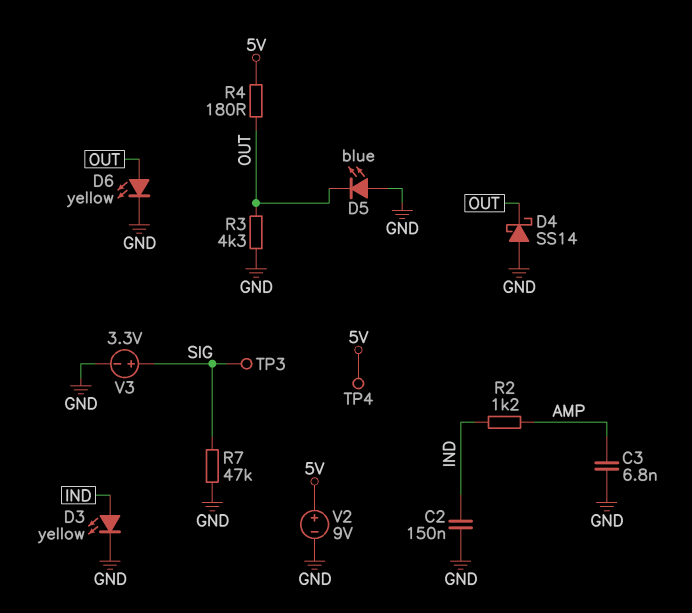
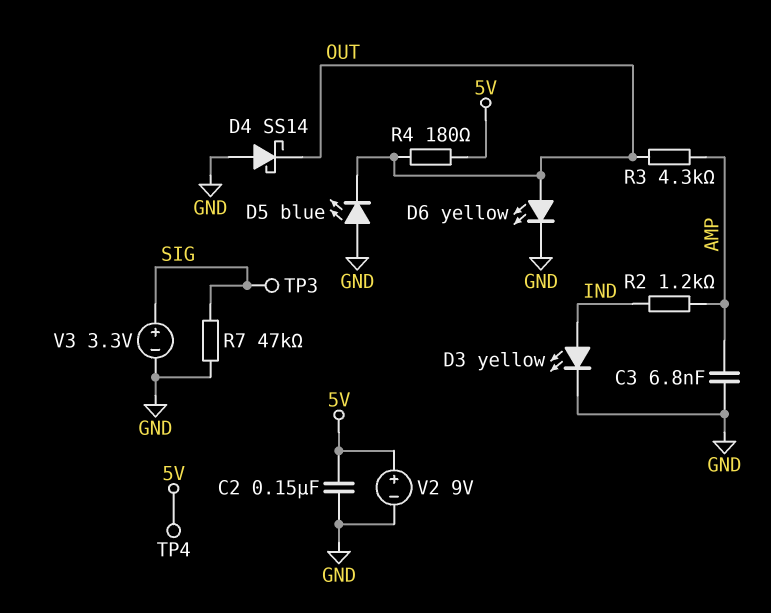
C2: 150nF (GND, IND) -> 150nF (5V, GND)
R3: 4.3k (GND, OUT) -> 4.3k (AMP, OUT)

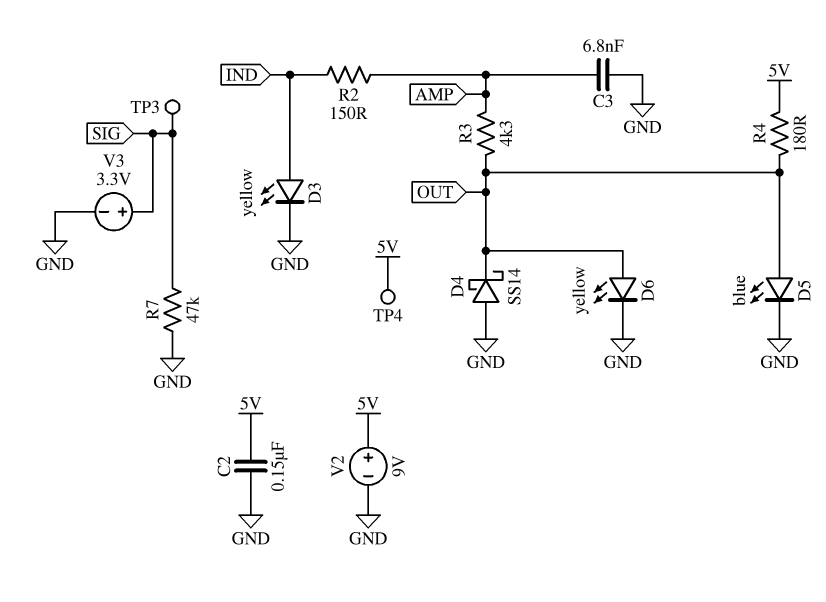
D5: LED blue (A GND, K OUT) -> LED blue (A OUT, K GND)
R2: 1.2k (AMP, IND) -> 150 (AMP, IND)

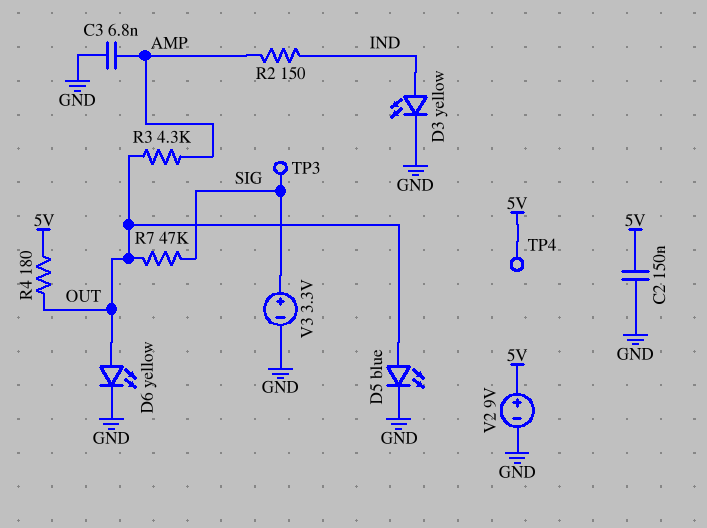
D4: schottky SS14 (A GND, K OUT) -> none
R7: 47k (GND, SIG) -> 47k (OUT, SIG)

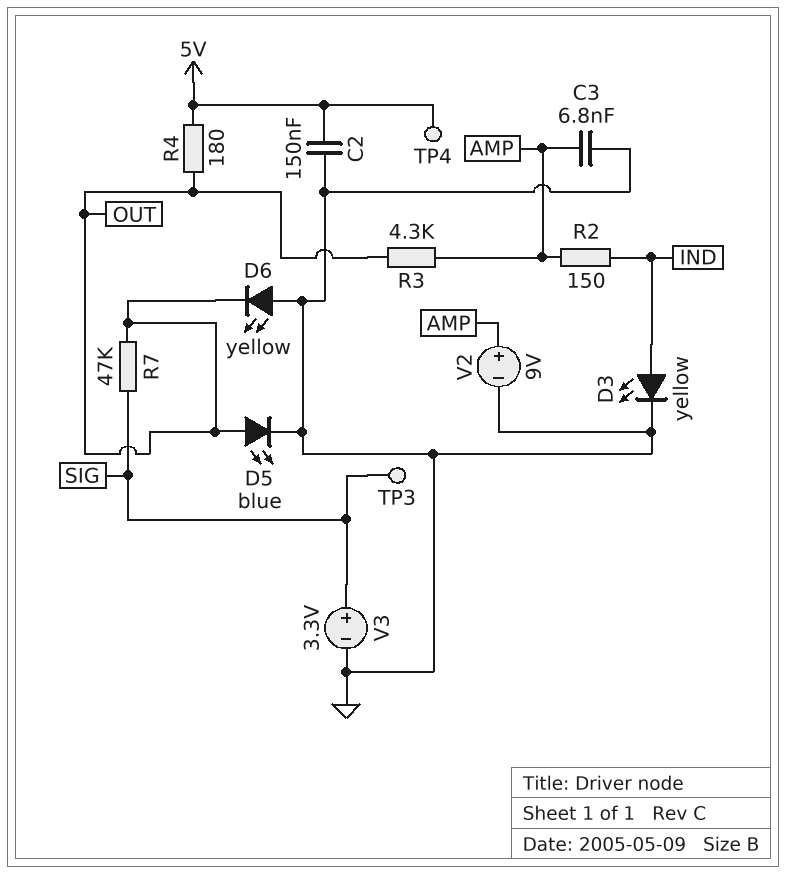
D6: LED yellow (A OUT, K GND) -> LED yellow (A GND, K OUT)
V2: 9V (plus 5V, minus GND) -> 9V (plus AMP, minus GND)

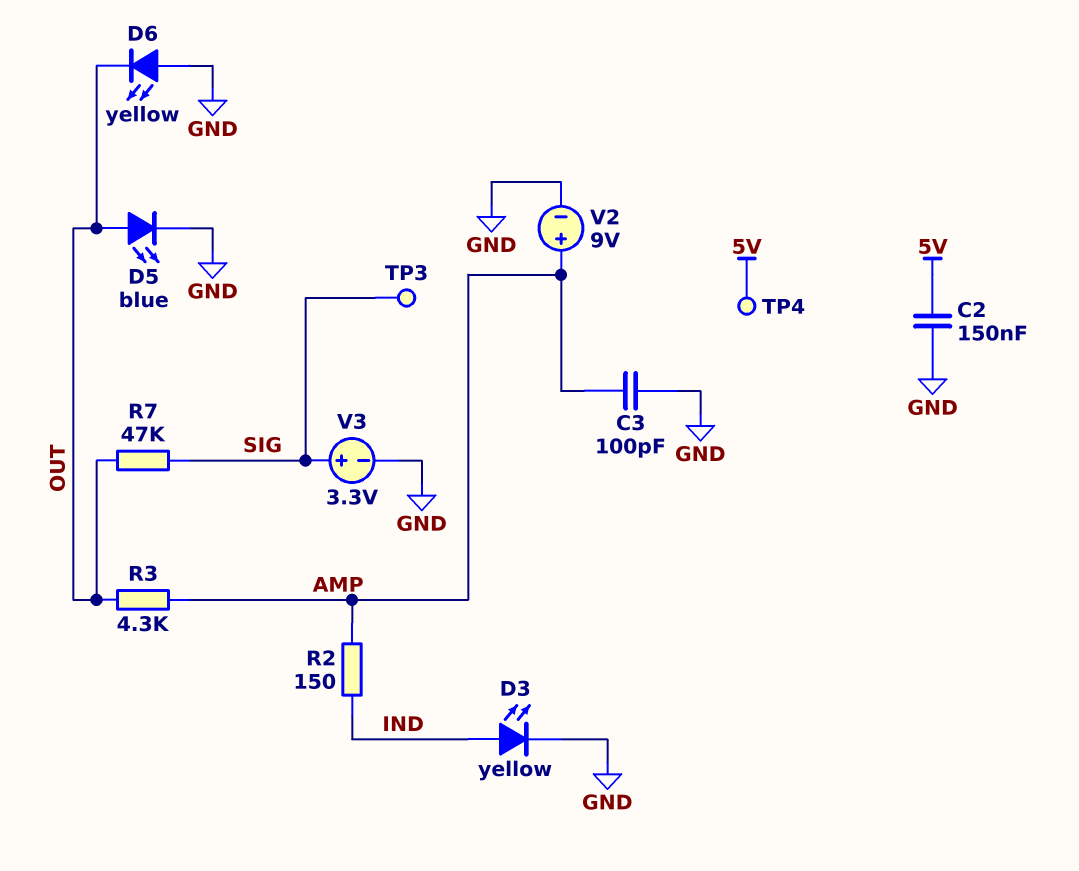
C3: 6.8nF (AMP, GND) -> 100pF (AMP, GND)
R4: 180 (5V, OUT) -> none

